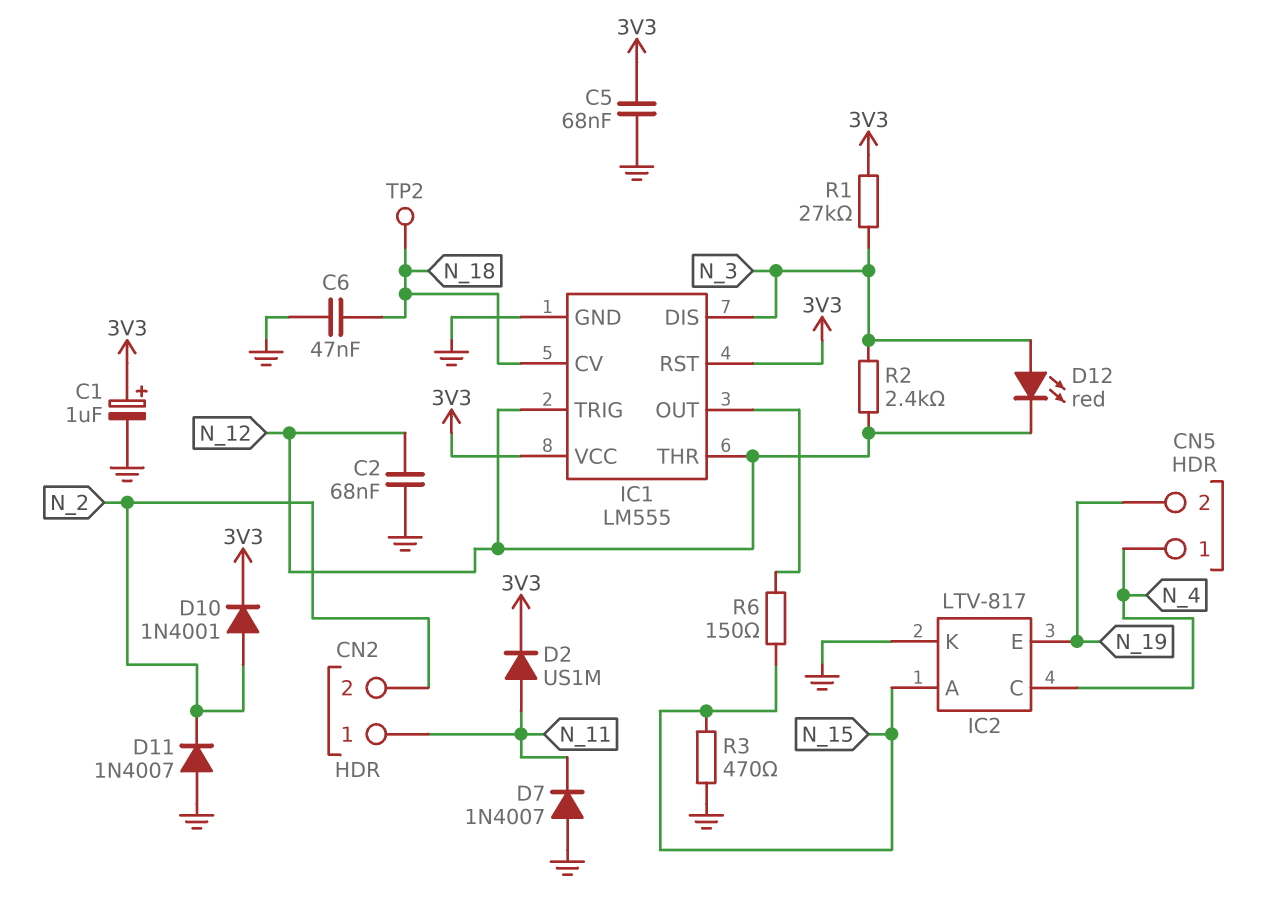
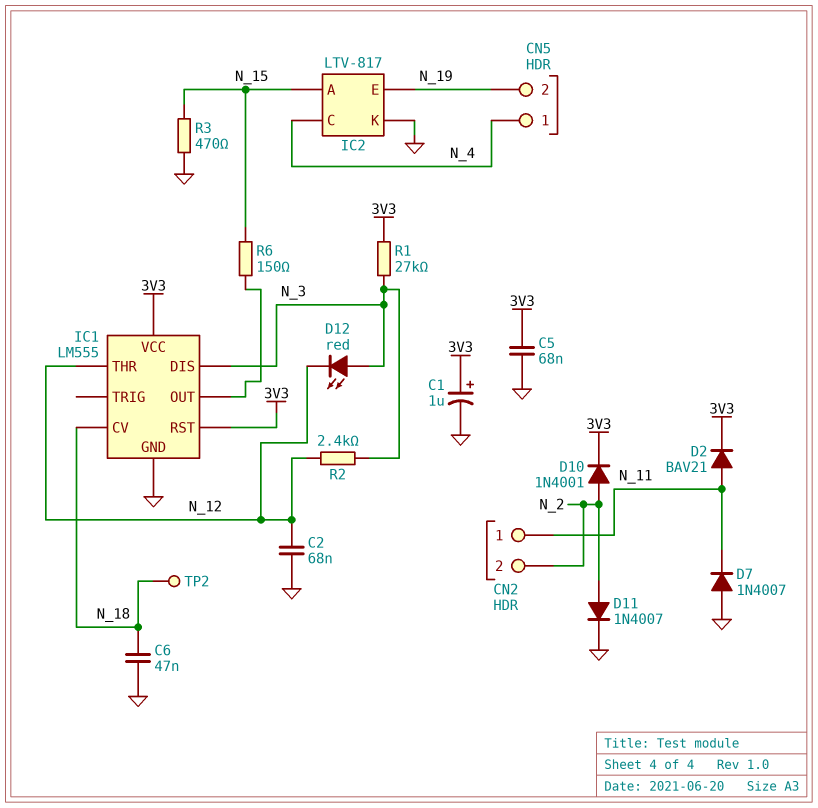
D2: diode US1M (A N_11, K 3V3) -> diode BAV21 (A N_11, K 3V3)
D11: diode 1N4007 (A GND, K N_2) -> diode 1N4007 (A N_2, K GND)
IC1 pin TRIG: N_12 -> none

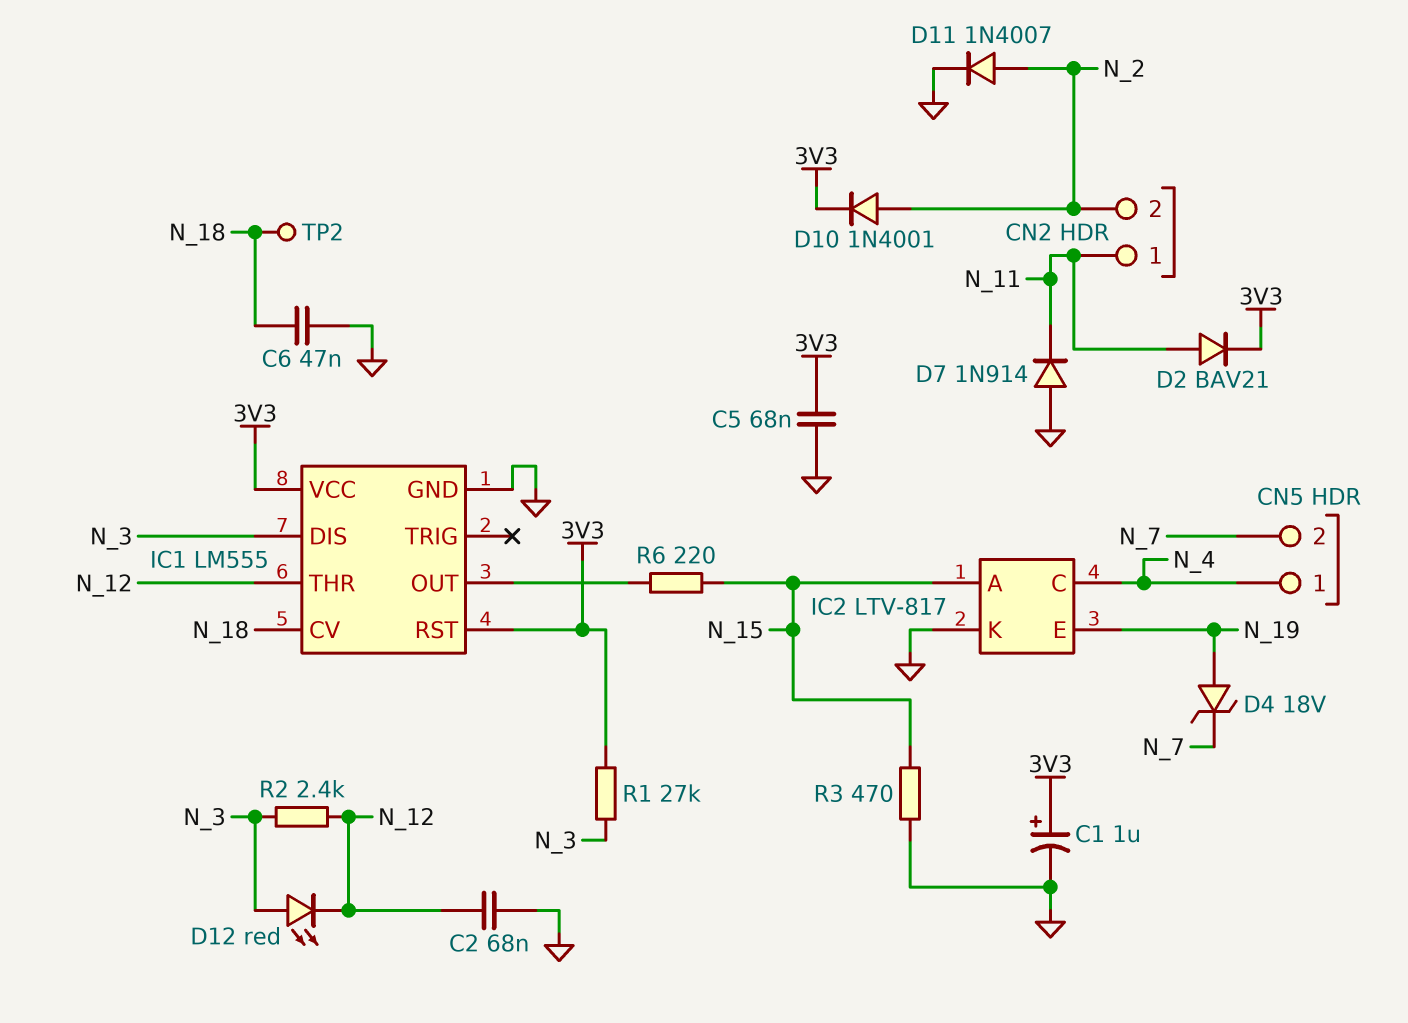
CN5 pin 2: N_19 -> N_7
D4: none -> zener 18V (A N_19, K N_7)
D7: diode 1N4007 (A GND, K N_11) -> diode 1N914 (A GND, K N_11)
R6: 150 (IC1/OUT, N_15) -> 220 (IC1/OUT, N_15)

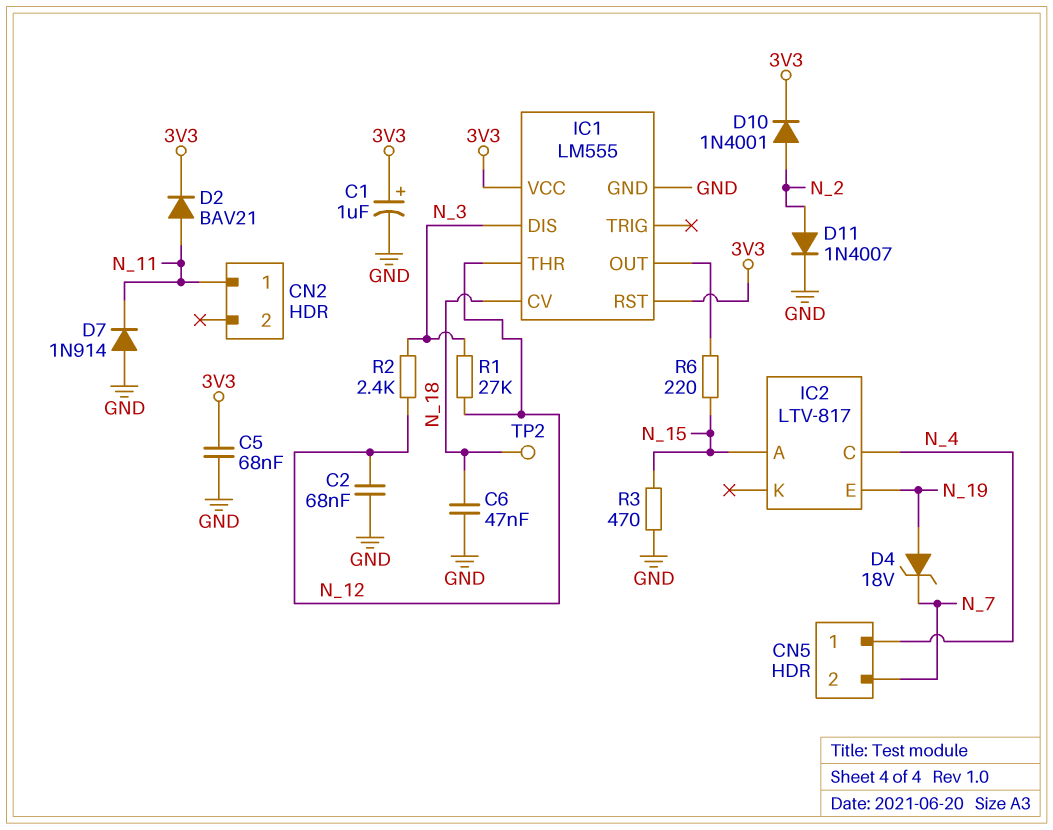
CN2 pin 2: N_2 -> none
D12: LED red (A N_3, K N_12) -> none
IC2 pin K: GND -> none
R1: 27k (3V3, N_3) -> 27k (N_3, N_12)

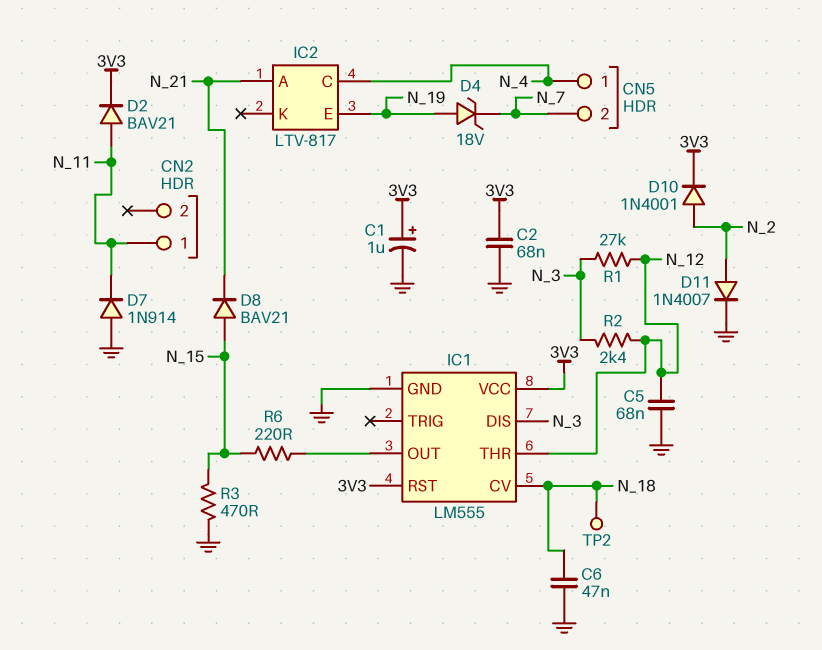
C2: 68nF (GND, N_12) -> 68nF (3V3, GND)
C5: 68nF (3V3, GND) -> 68nF (GND, N_12)
D8: none -> diode BAV21 (A N_15, K N_21)
IC2 pin A: N_15 -> N_21

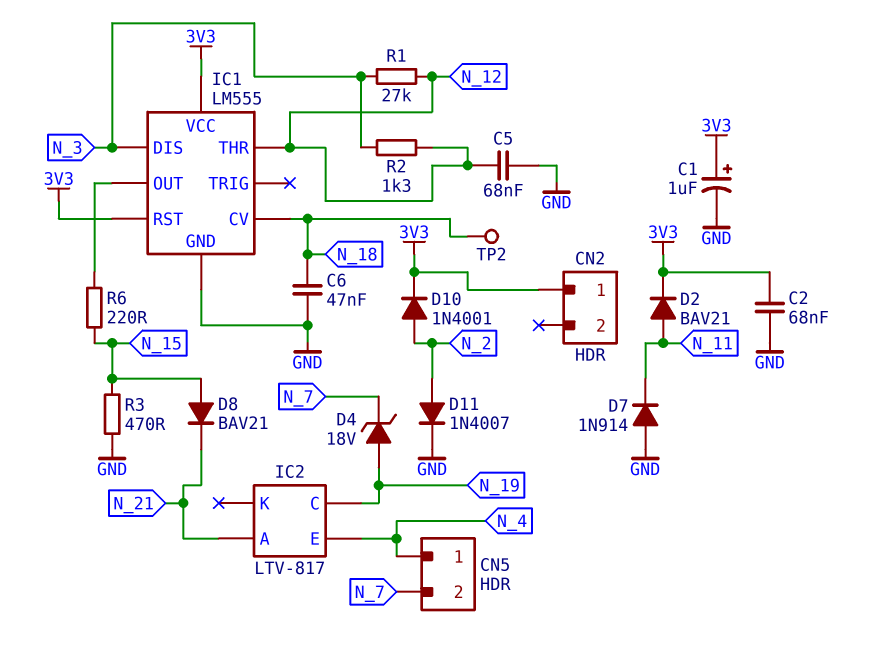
CN2 pin 1: N_11 -> 3V3
IC2 pin C: N_4 -> N_19
IC2 pin E: N_19 -> N_4
R2: 2.4k (N_3, N_12) -> 1.3k (N_3, N_12)

